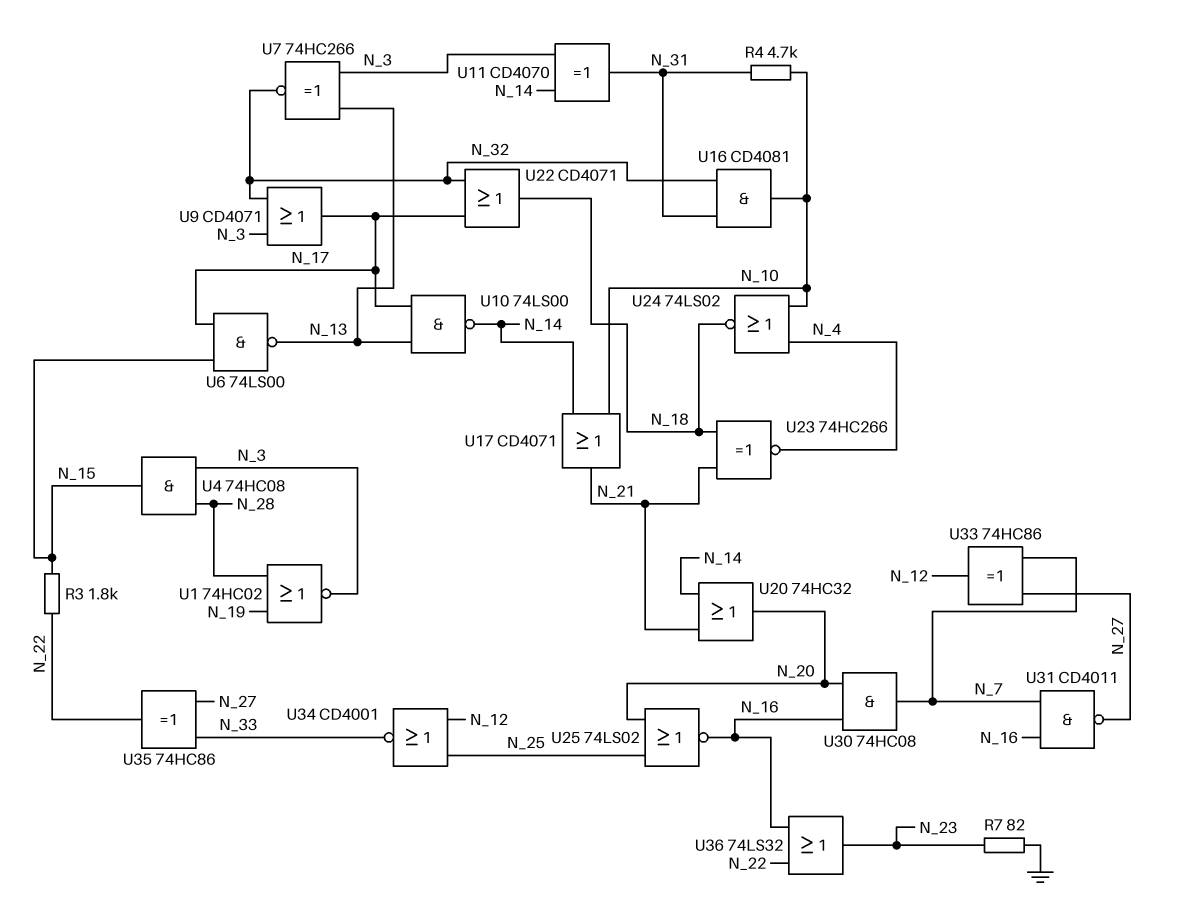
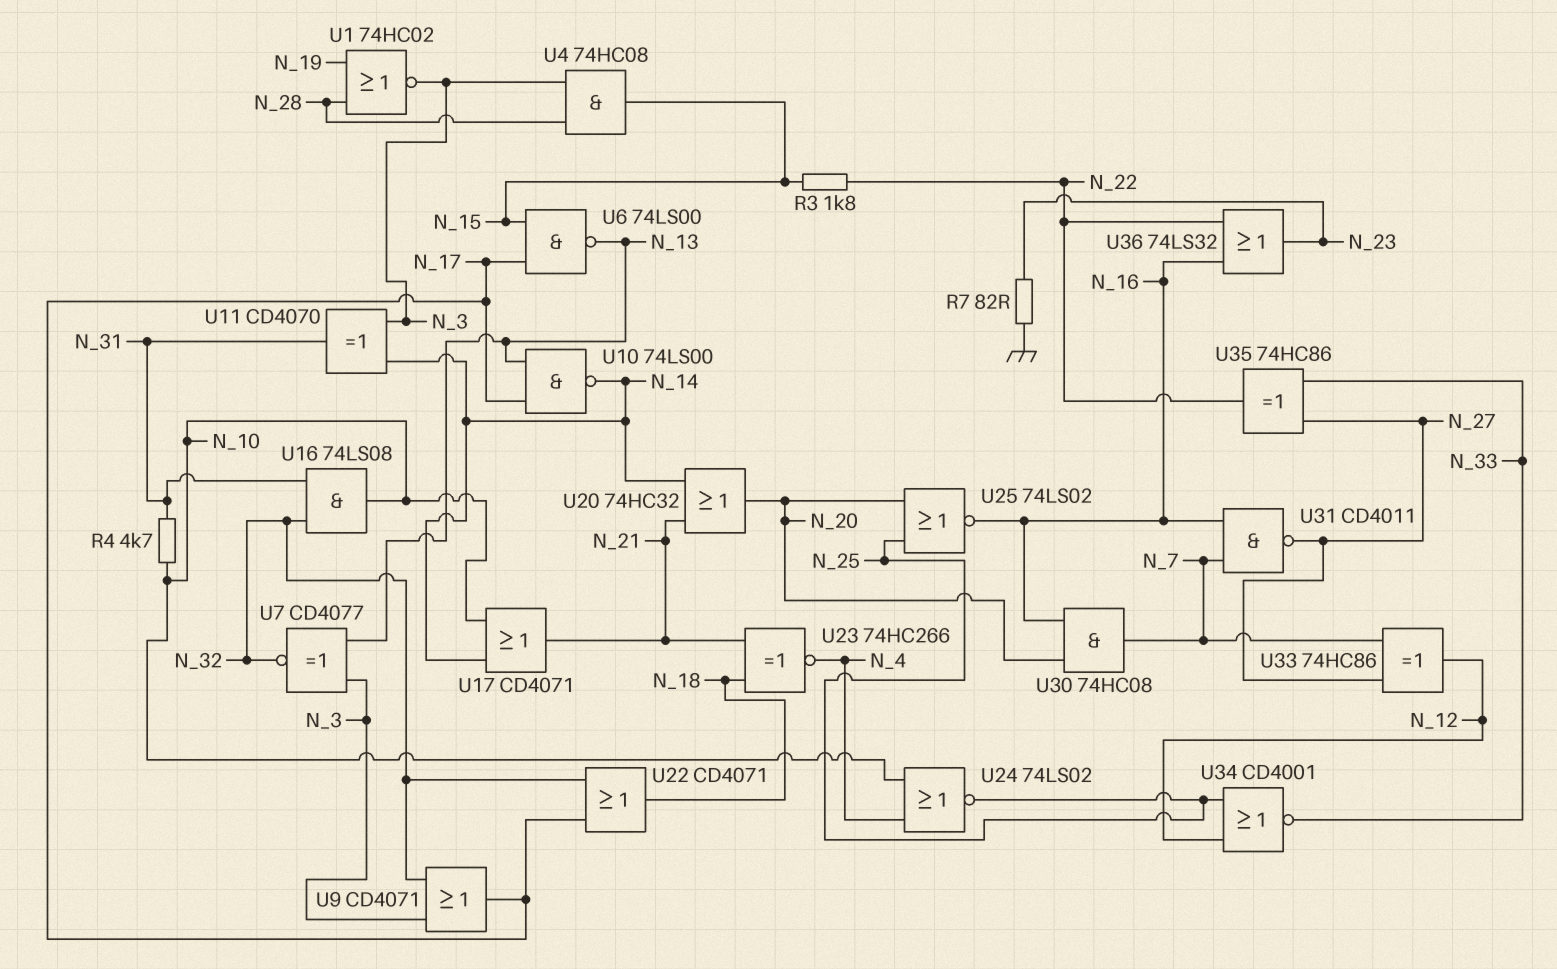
U7: XNOR 74HC266 (in N_3, in N_13, out N_32) -> XNOR CD4077 (in N_3, in N_13, out N_32)
U16: AND CD4081 (in N_31, in N_32, out N_10) -> AND 74LS08 (in N_31, in N_32, out N_10)
U24: NOR 74LS02 (in N_4, in N_10, out N_18) -> NOR 74LS02 (in N_4, in N_10, out N_25)

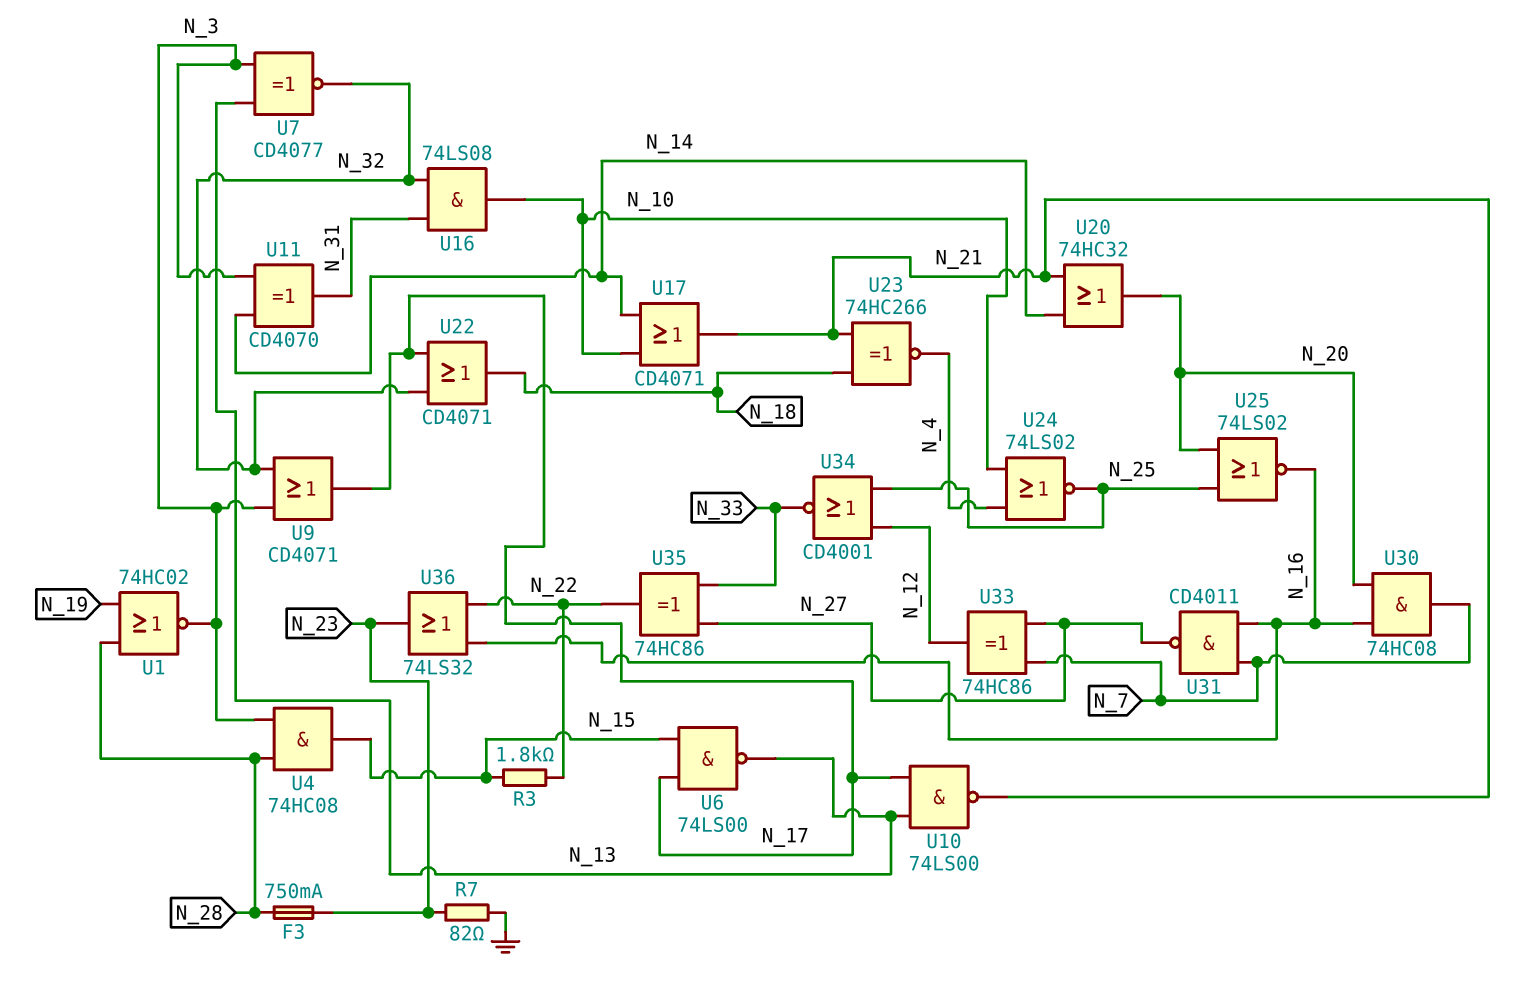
F3: none -> 750mA (N_23, N_28)
R4: 4.7k (N_10, N_31) -> none
U10: NAND 74LS00 (in N_13, in N_17, out N_14) -> NAND 74LS00 (in N_13, in N_17, out N_21)

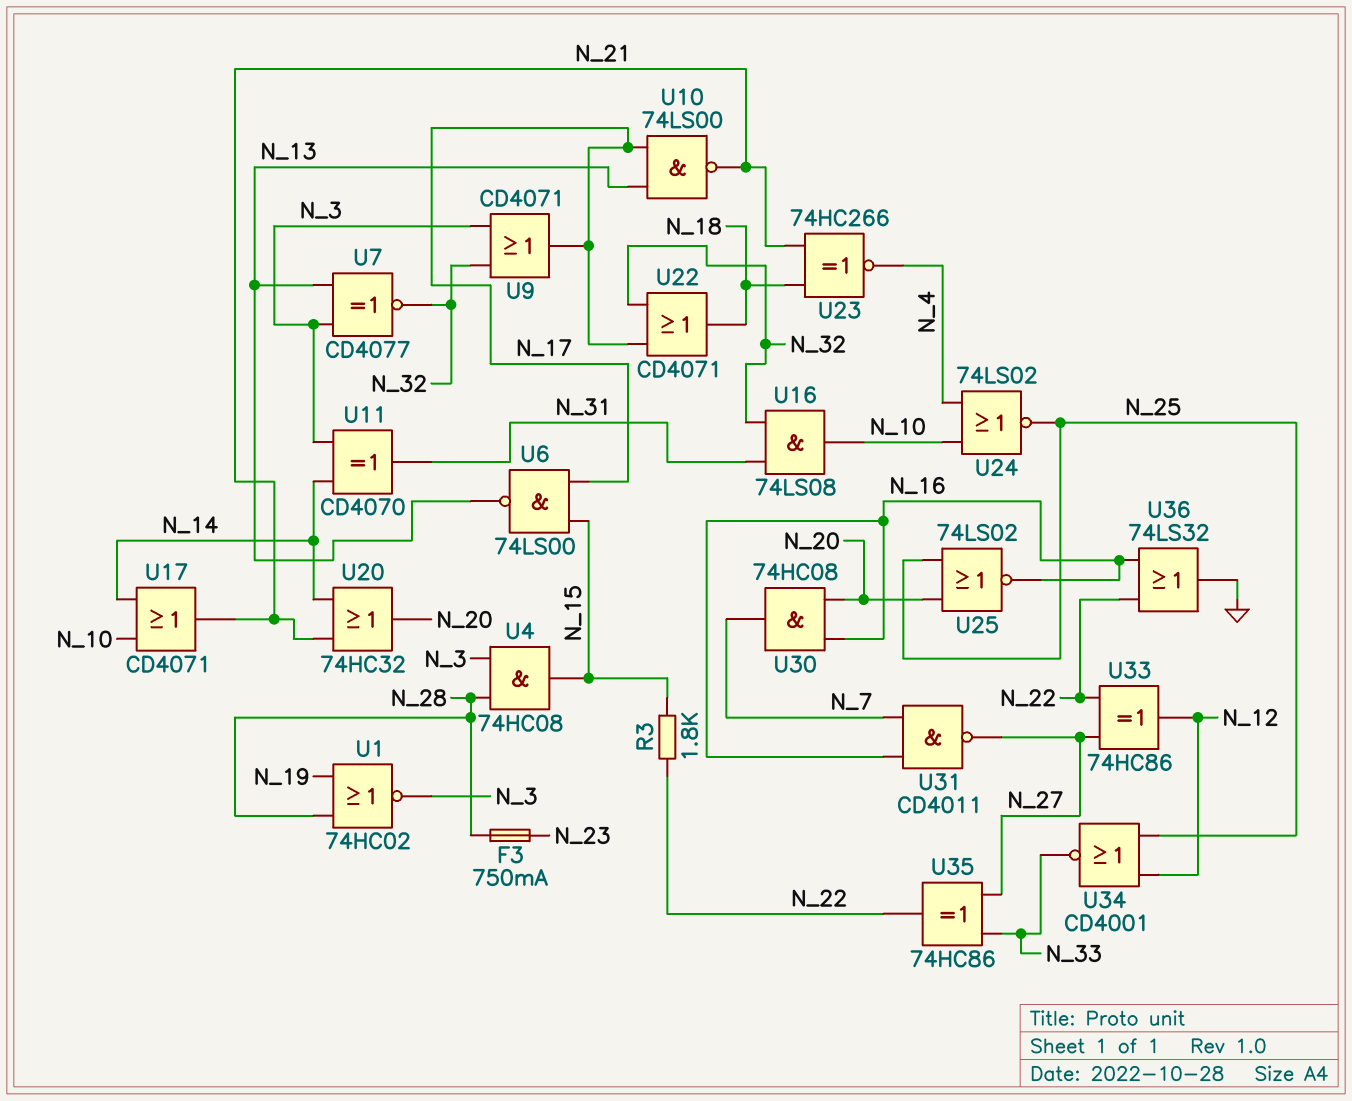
R7: 82 (GND, N_23) -> none
U33: XOR 74HC86 (in N_7, in N_27, out N_12) -> XOR 74HC86 (in N_22, in N_27, out N_12)
U36: OR 74LS32 (in N_16, in N_22, out N_23) -> OR 74LS32 (in N_16, in N_22, out GND)

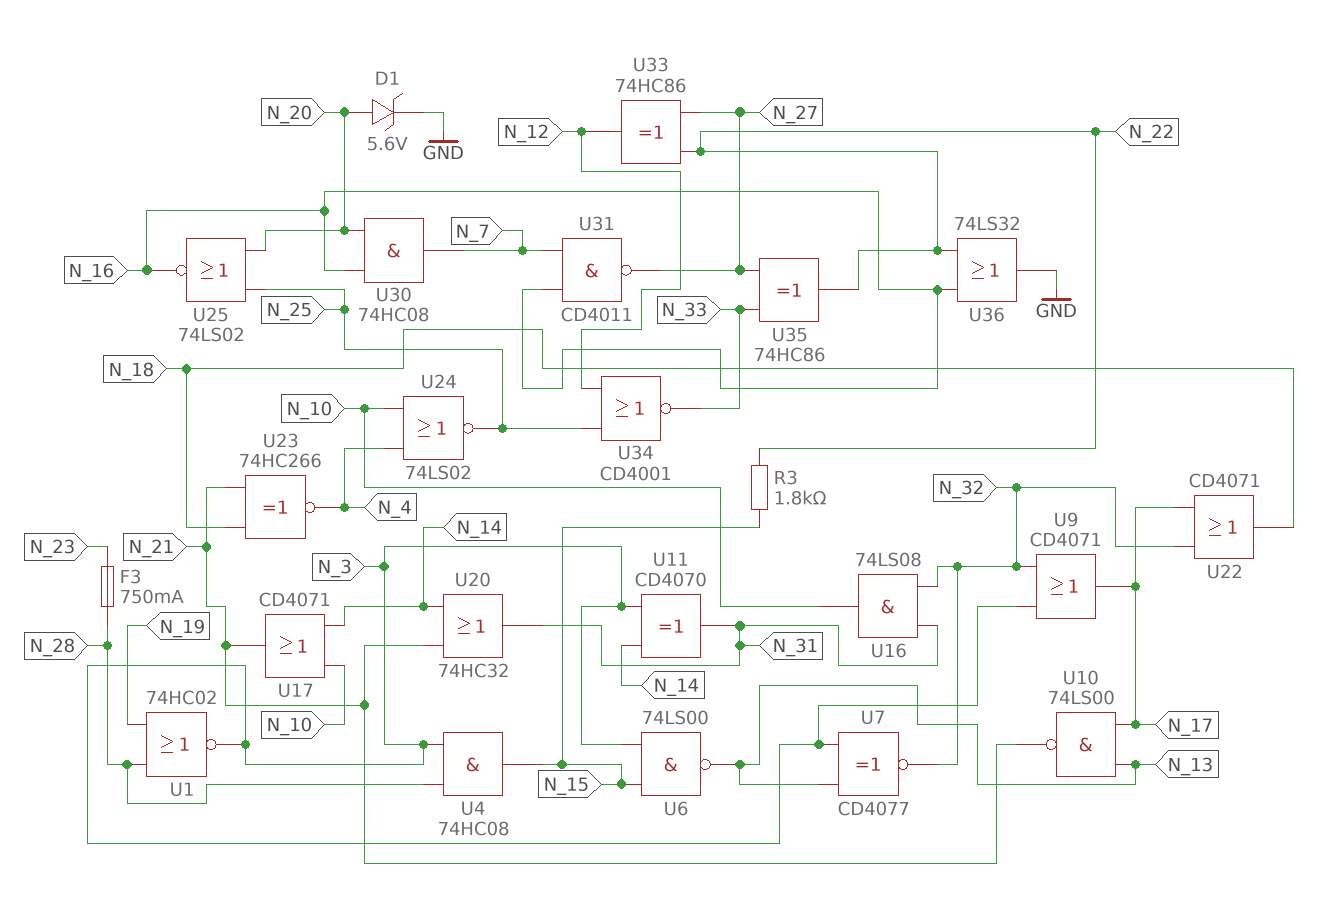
D1: none -> zener 5.6V (A N_20, K GND)
U6: NAND 74LS00 (in N_15, in N_17, out N_13) -> NAND 74LS00 (in N_3, in N_15, out N_13)
U20: OR 74HC32 (in N_14, in N_21, out N_20) -> OR 74HC32 (in N_14, in N_21, out N_31)

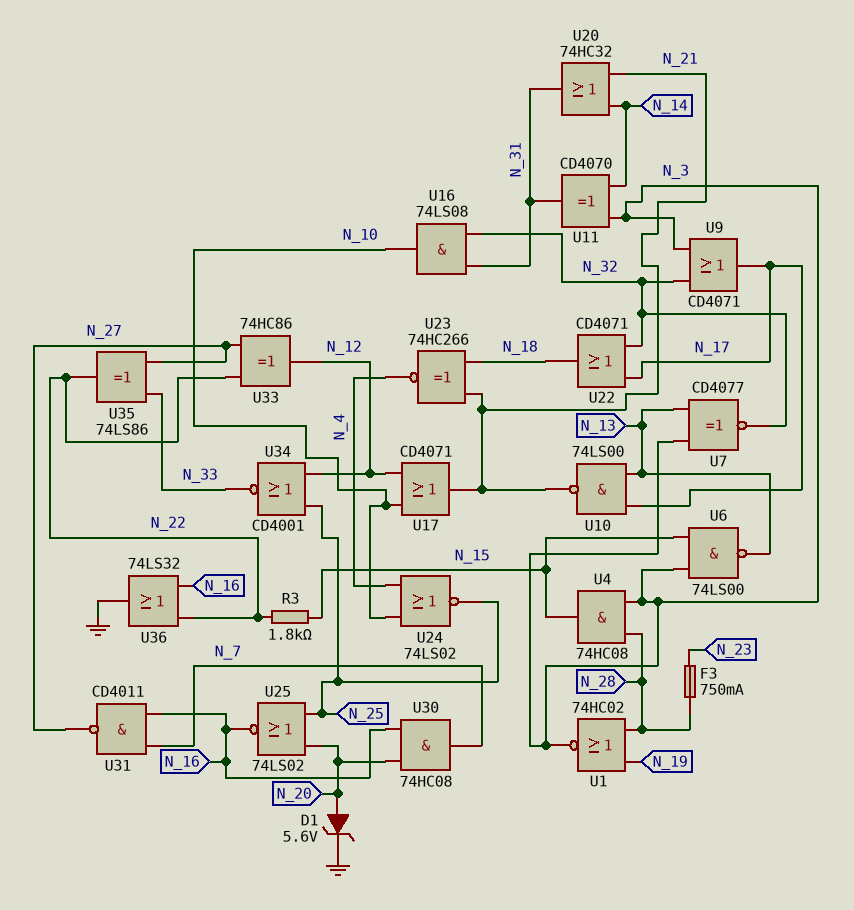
U17: OR CD4071 (in N_10, in N_14, out N_21) -> OR CD4071 (in N_10, in N_12, out N_21)
U35: XOR 74HC86 (in N_27, in N_33, out N_22) -> XOR 74LS86 (in N_27, in N_33, out N_22)

